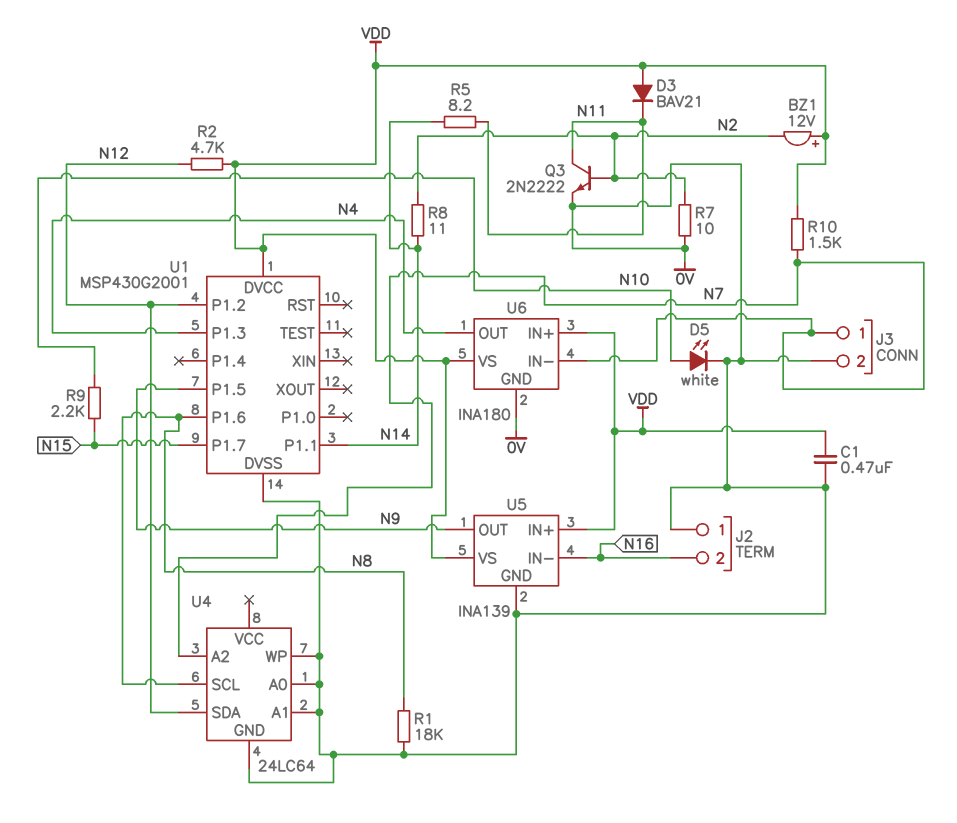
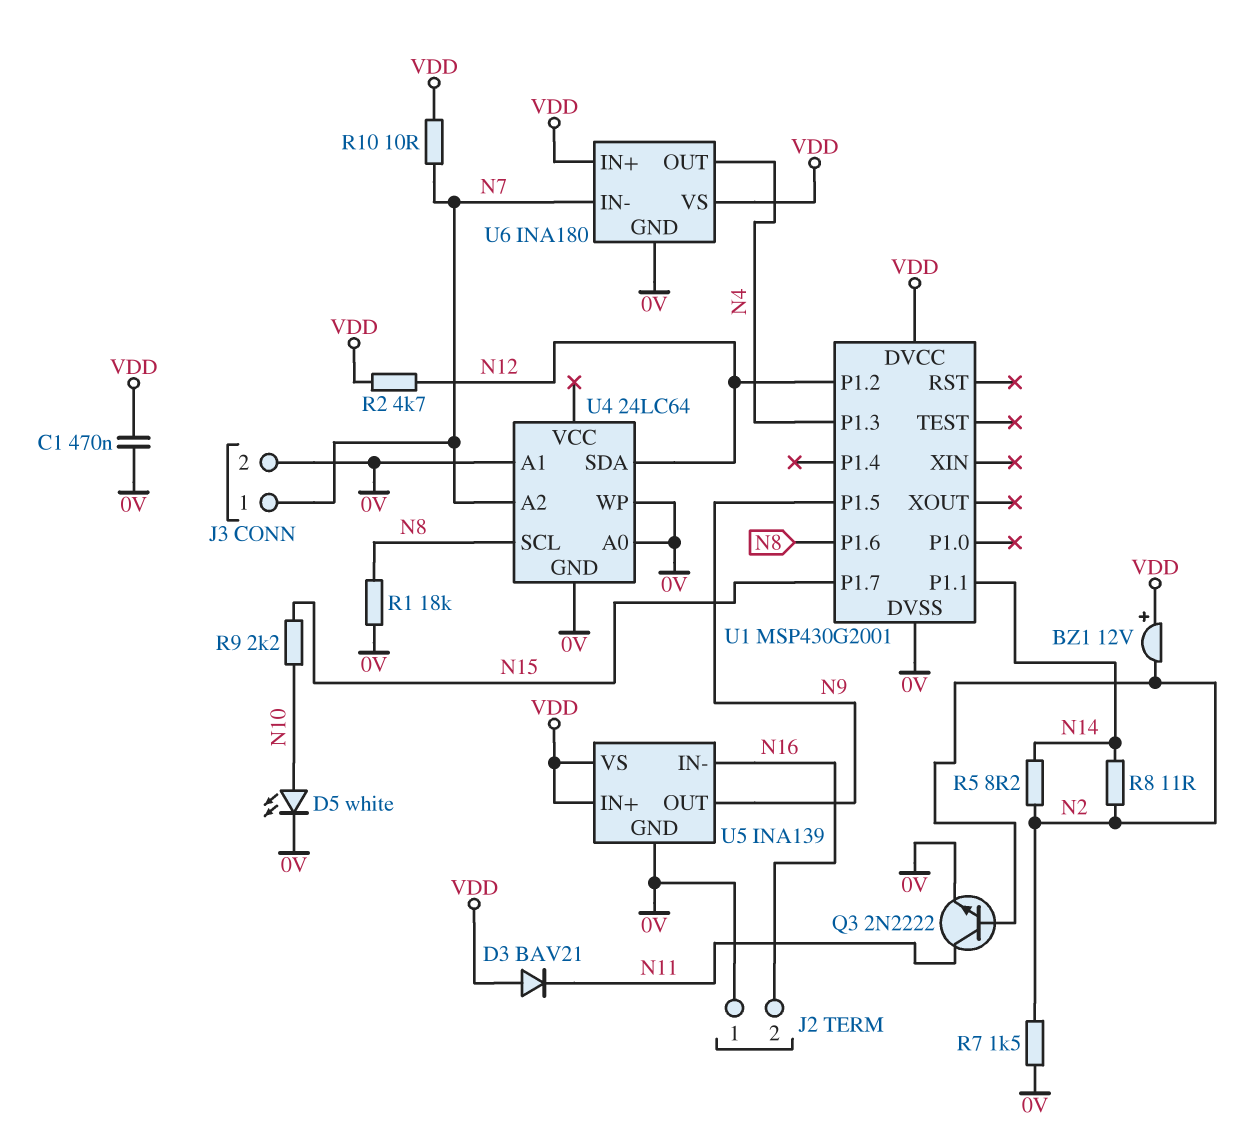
R5: 8.2 (N11, N14) -> 8.2 (N2, N14)
R7: 10 (0V, N2) -> 1.5k (0V, N2)
R10: 1.5k (N7, VDD) -> 10 (N7, VDD)

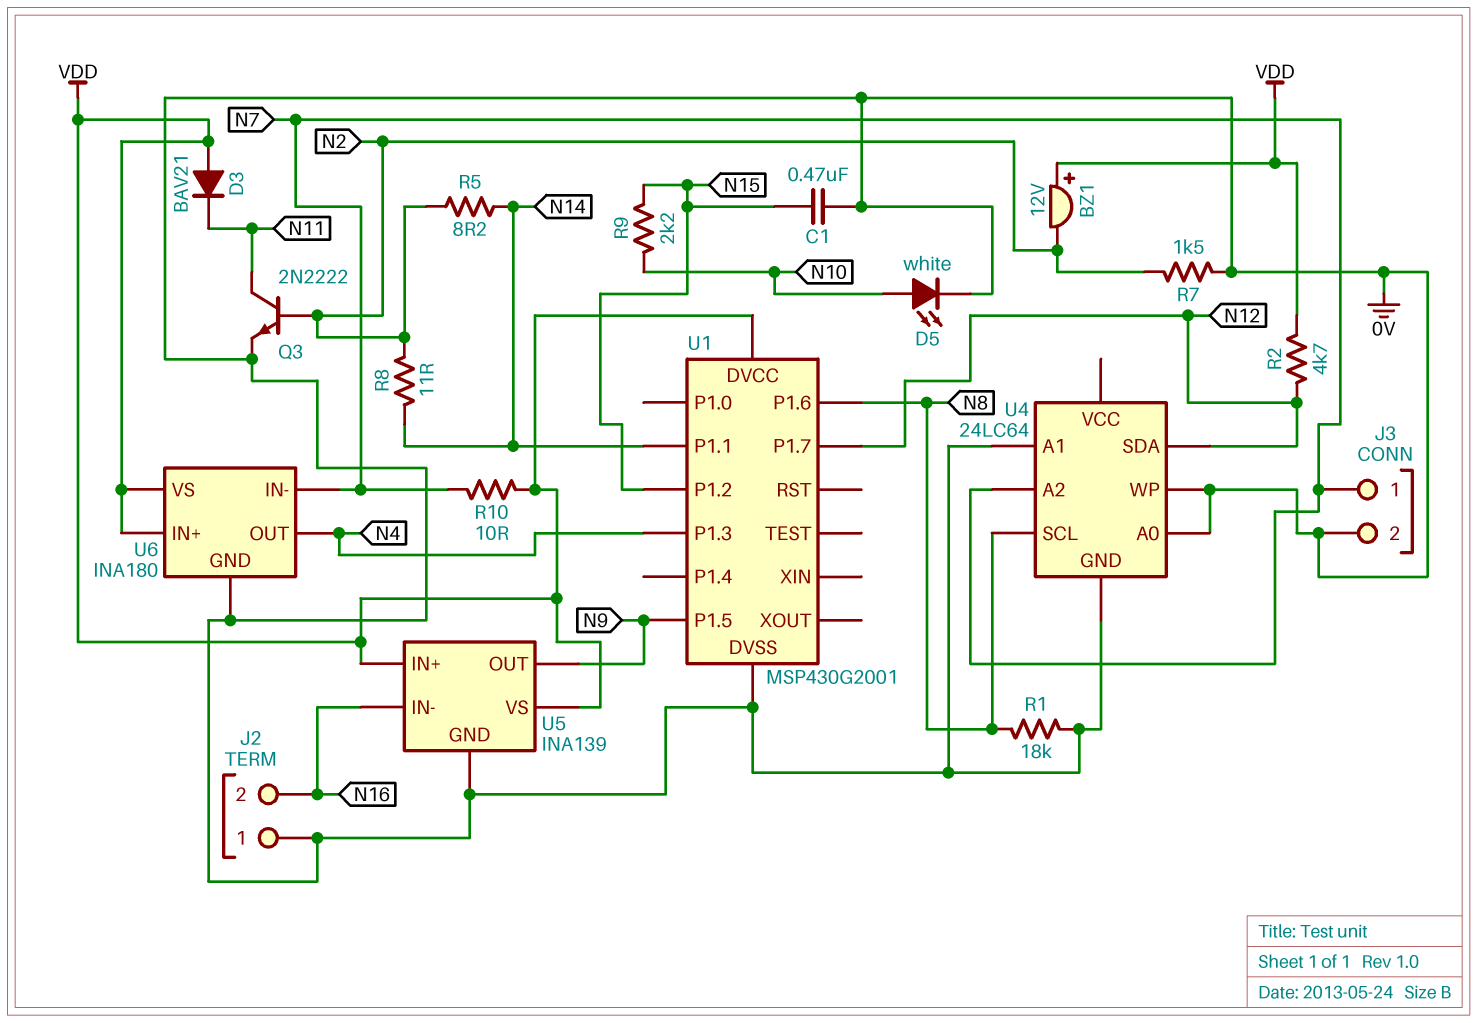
C1: 470nF (0V, VDD) -> 470nF (0V, N15)
U1 pin P1.2: N12 -> N15
U1 pin P1.7: N15 -> N12

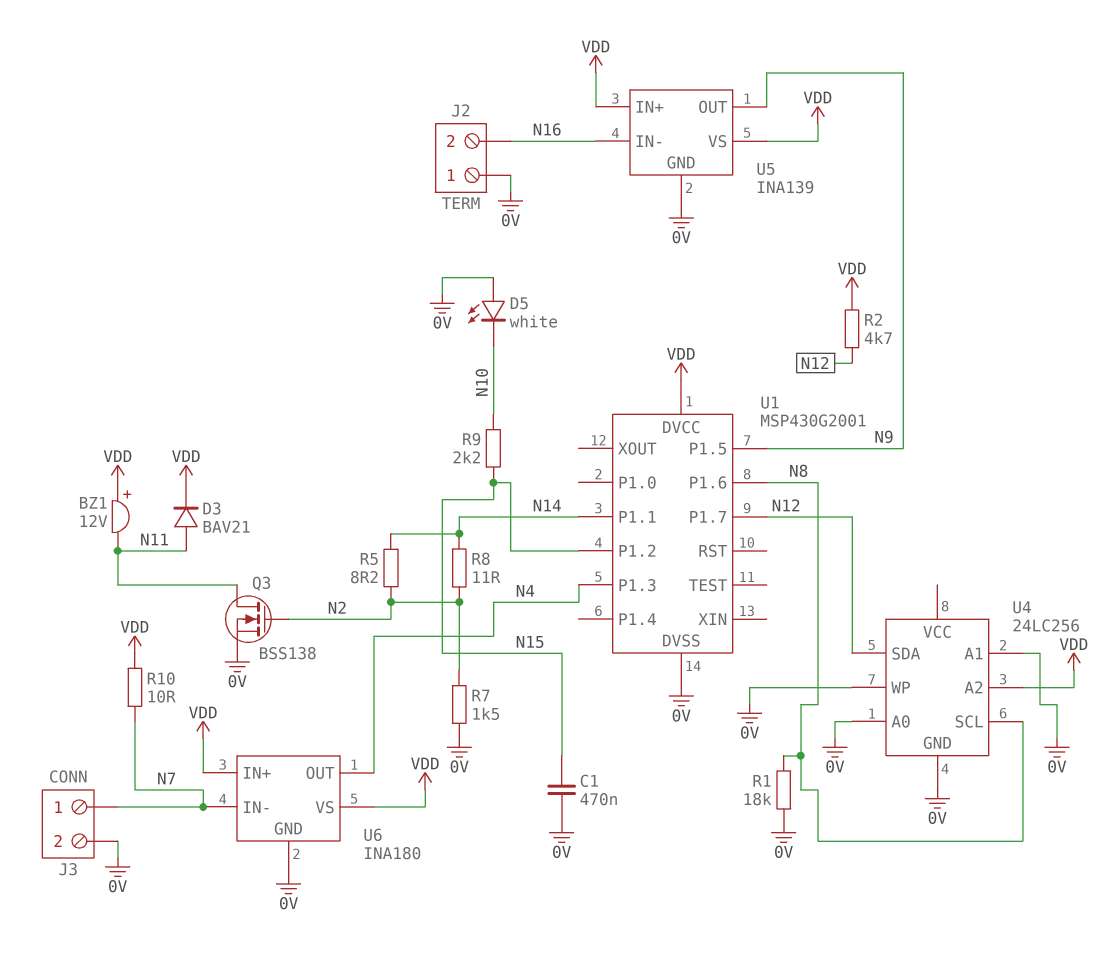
BZ1: buzzer 12V (plus VDD, minus N2) -> buzzer 12V (plus VDD, minus N11)
D3: diode BAV21 (A VDD, K N11) -> diode BAV21 (A N11, K VDD)
D5: LED white (A N10, K 0V) -> LED white (A 0V, K N10)
Q3: NPN 2N2222 (B N2, C N11, E 0V) -> NMOS BSS138 (G N2, D N11, S 0V)
U4: 24LC64 -> 24LC256
U4 pin A2: N7 -> VDD

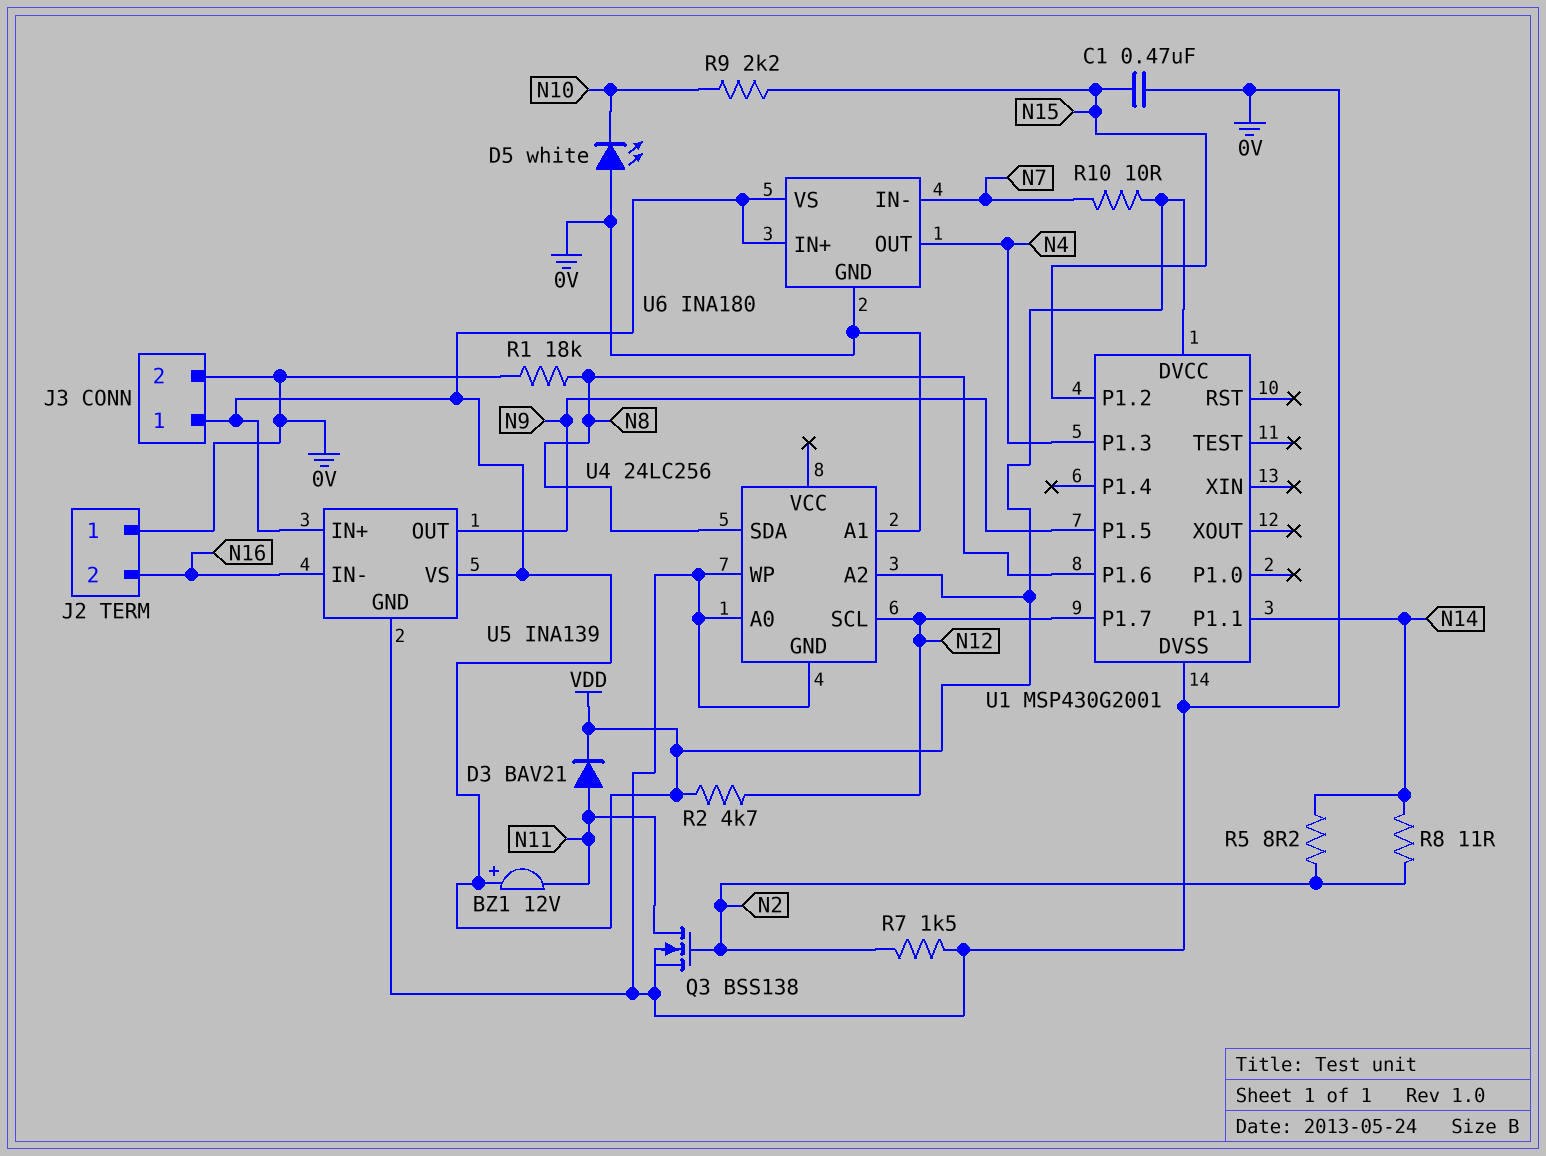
J3 pin 1: N7 -> VDD
U4 pin SCL: N8 -> N12
U4 pin SDA: N12 -> N8

